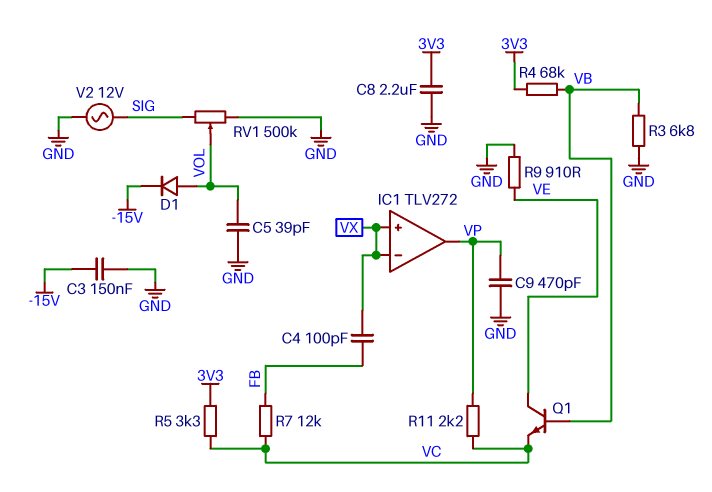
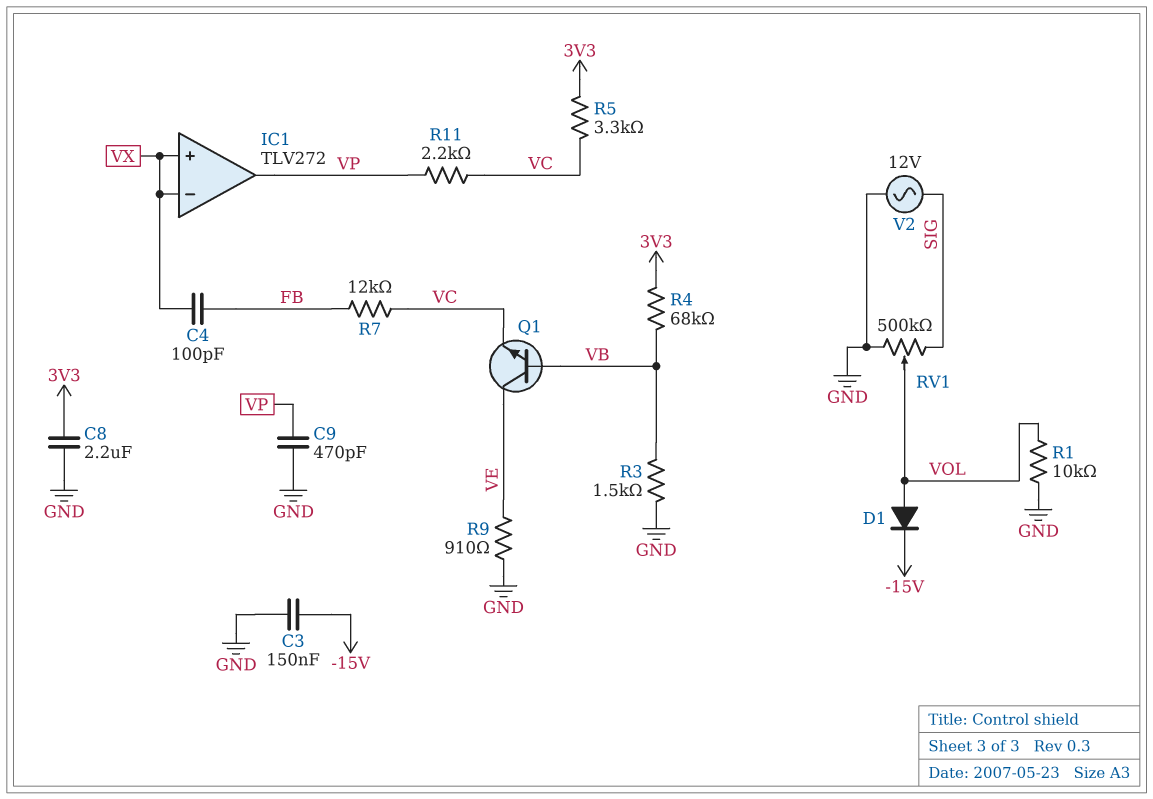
C5: 39pF (GND, VOL) -> none
R1: none -> 10k (GND, VOL)
R3: 6.8k (GND, VB) -> 1.5k (GND, VB)

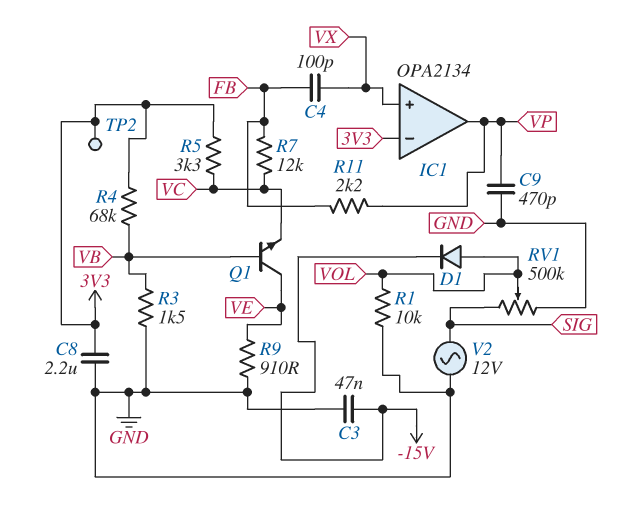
C3: 150nF (-15V, GND) -> 47nF (-15V, GND)
IC1: TLV272 -> OPA2134
IC1 pin in-: VX -> 3V3
R11: 2.2k (VC, VP) -> 2.2k (FB, VP)
TP2: none -> test point (3V3)

